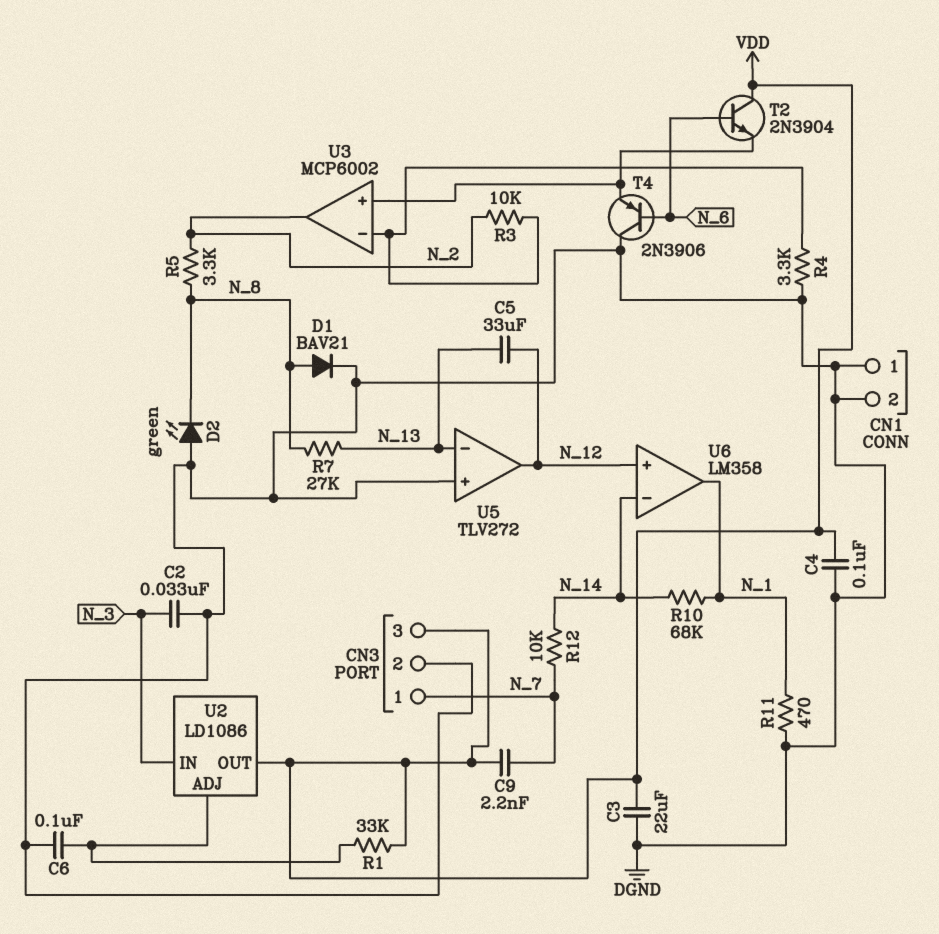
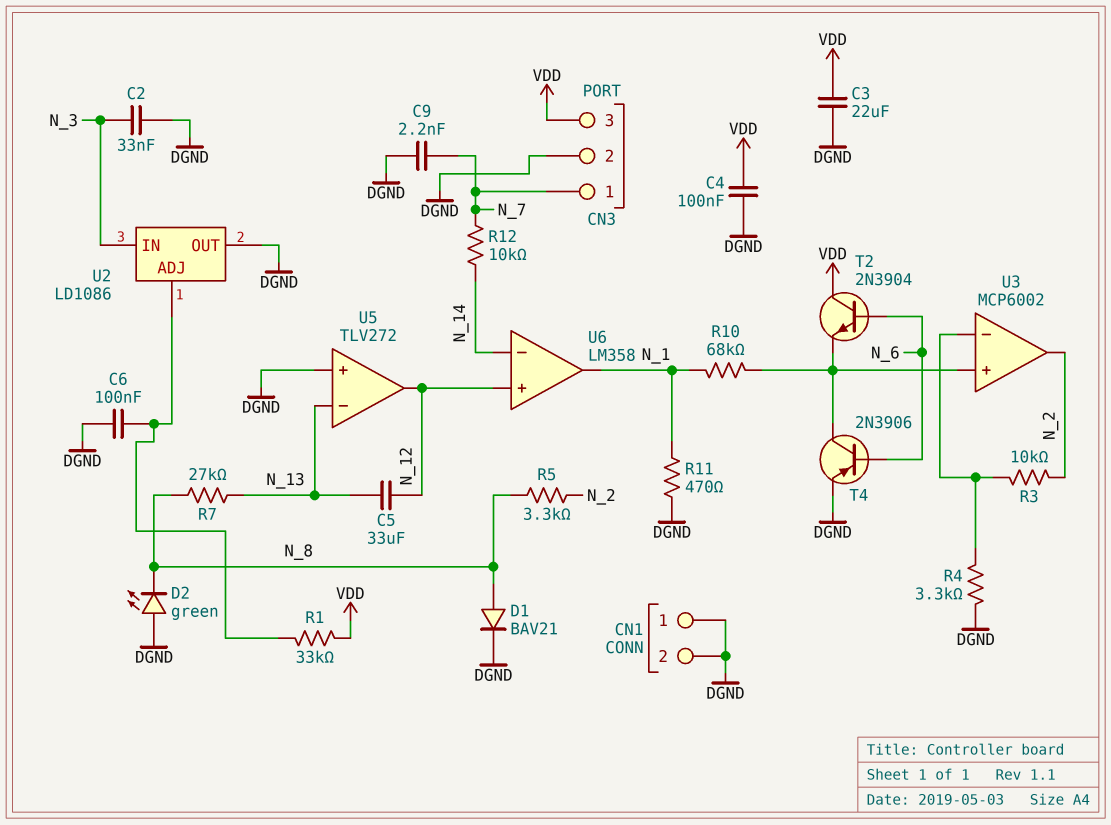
C9: 2.2nF (N_7, VDD) -> 2.2nF (DGND, N_7)
R10: 68k (N_1, N_14) -> 68k (N_1, U3/in+)
T4: PNP 2N3906 (B N_6, C DGND, E U3/in+) -> PNP 2N3906 (B N_6, C U3/in+, E DGND)
U2 pin OUT: VDD -> DGND

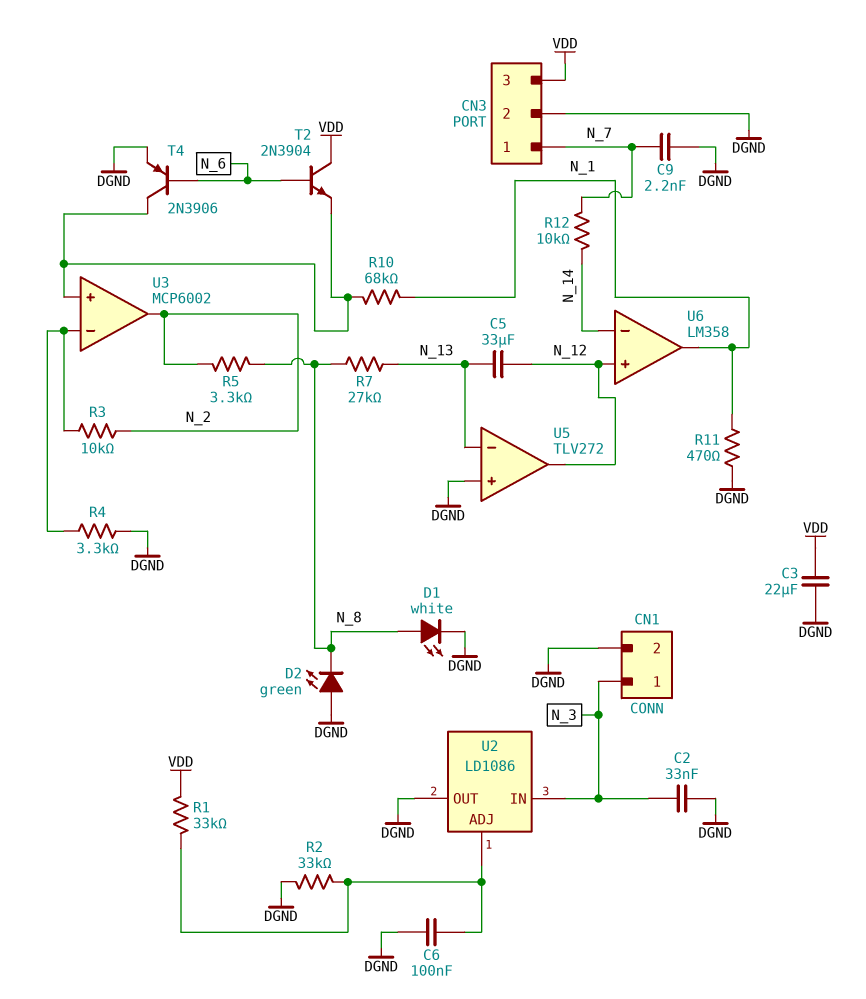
C4: 100nF (DGND, VDD) -> none
CN1 pin 1: DGND -> N_3
D1: diode BAV21 (A N_8, K DGND) -> LED white (A N_8, K DGND)
R2: none -> 33k (DGND, U2/ADJ)

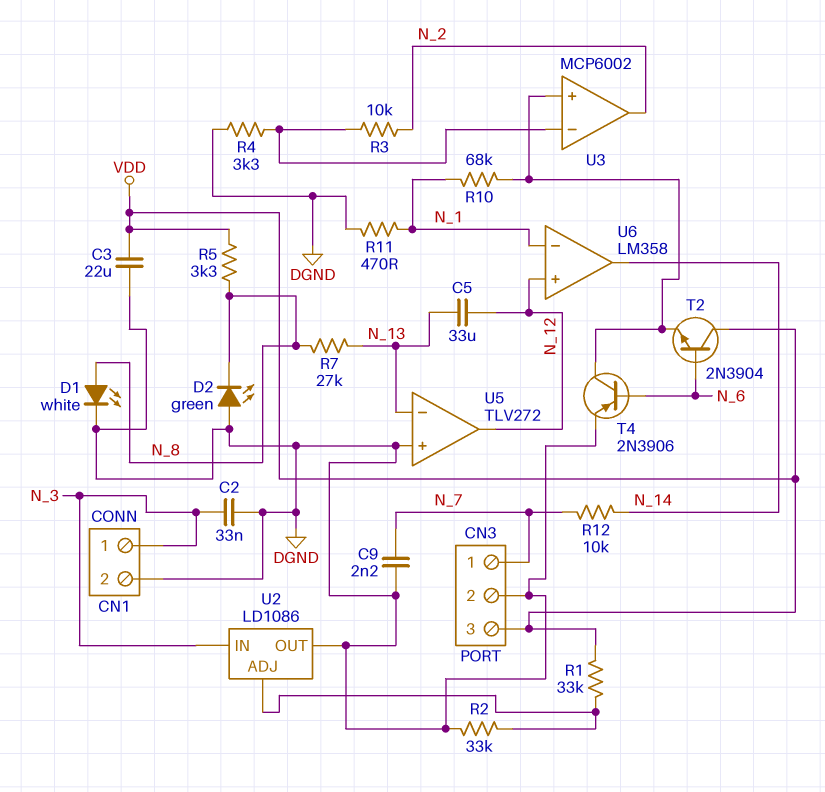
C6: 100nF (DGND, U2/ADJ) -> none
R5: 3.3k (N_2, N_8) -> 3.3k (N_8, VDD)
U6 pin in-: N_14 -> N_1
U6 pin out: N_1 -> N_14

